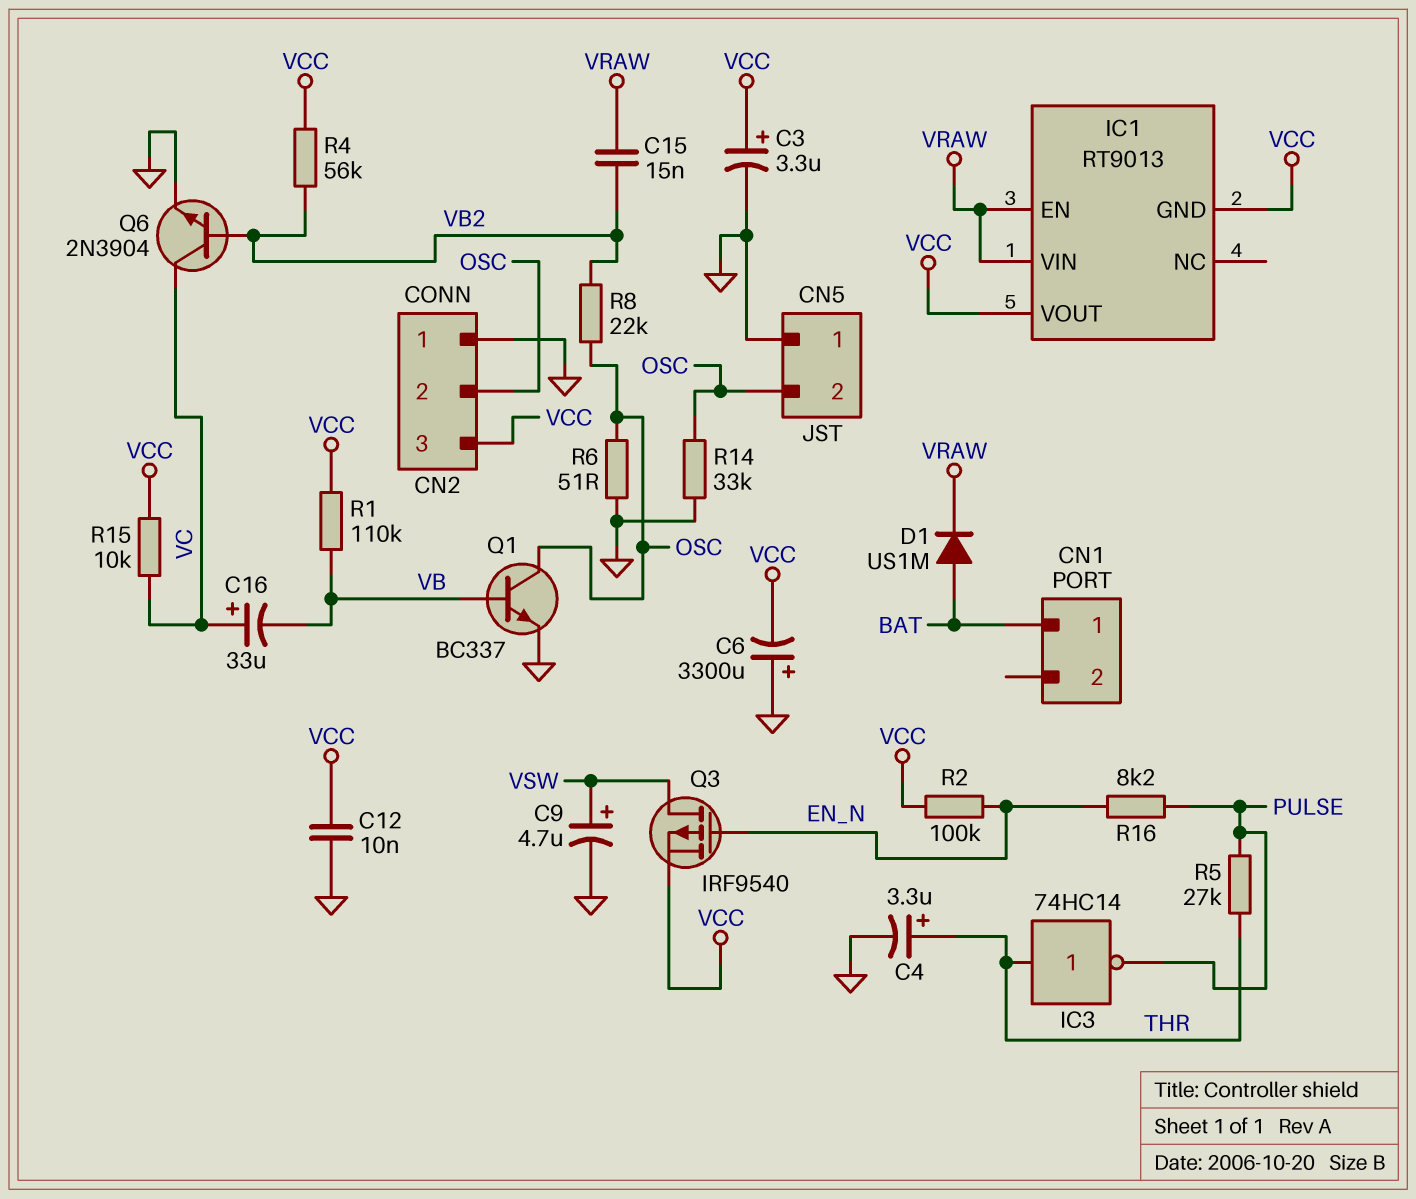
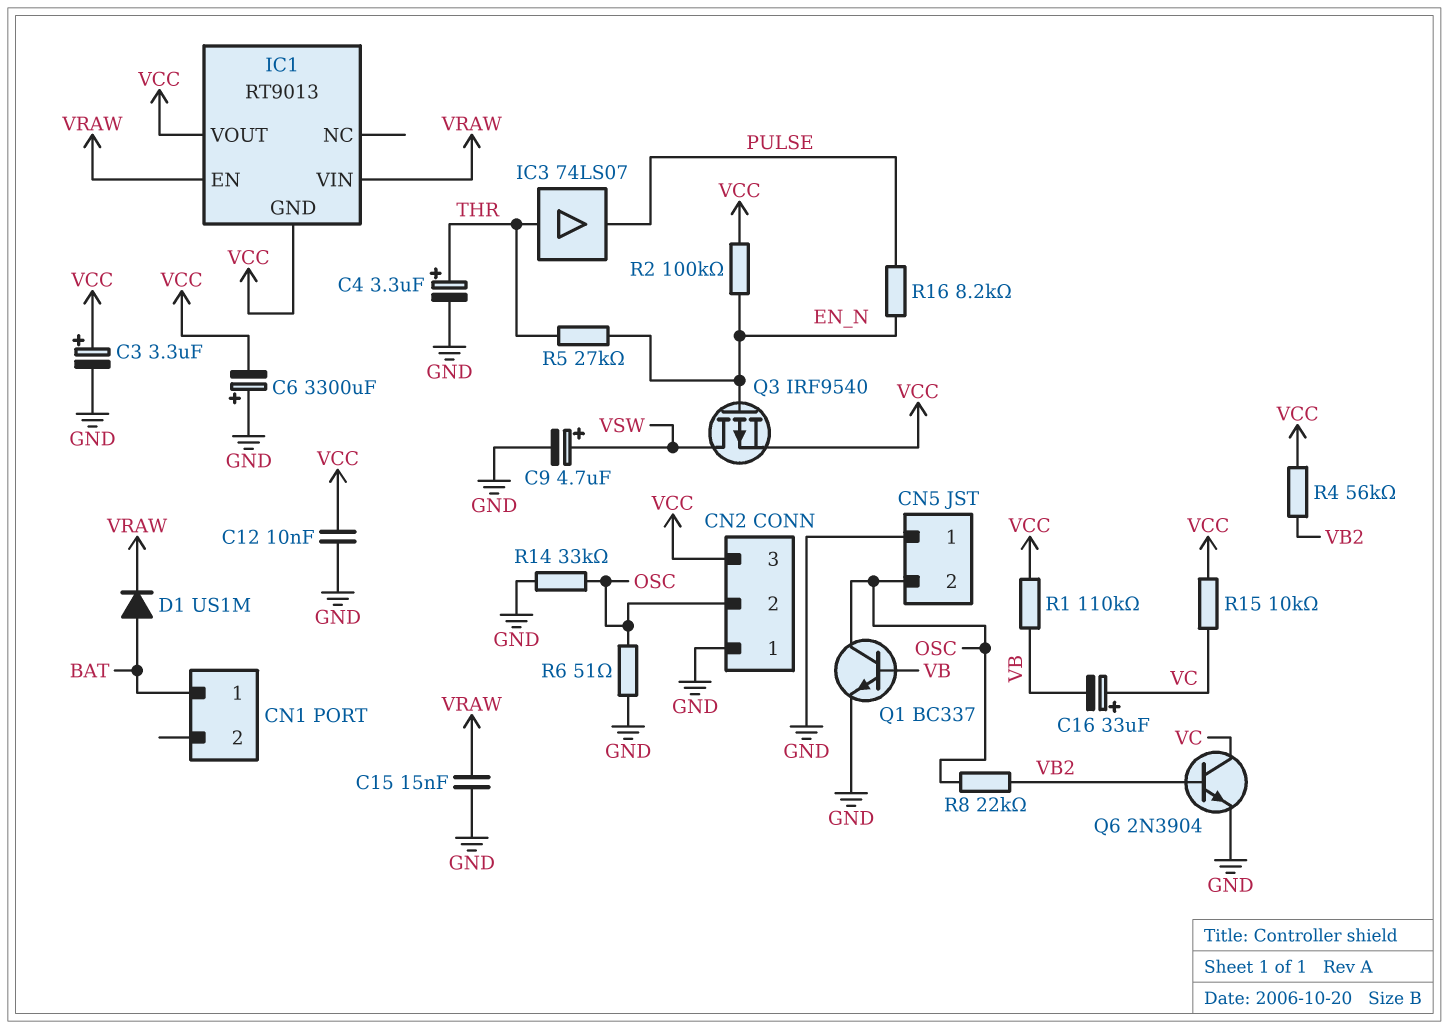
C15: 15nF (VB2, VRAW) -> 15nF (GND, VRAW)
IC3: NOT 74HC14 (in THR, out PULSE) -> buffer 74LS07 (in THR, out PULSE)
R5: 27k (PULSE, THR) -> 27k (EN_N, THR)

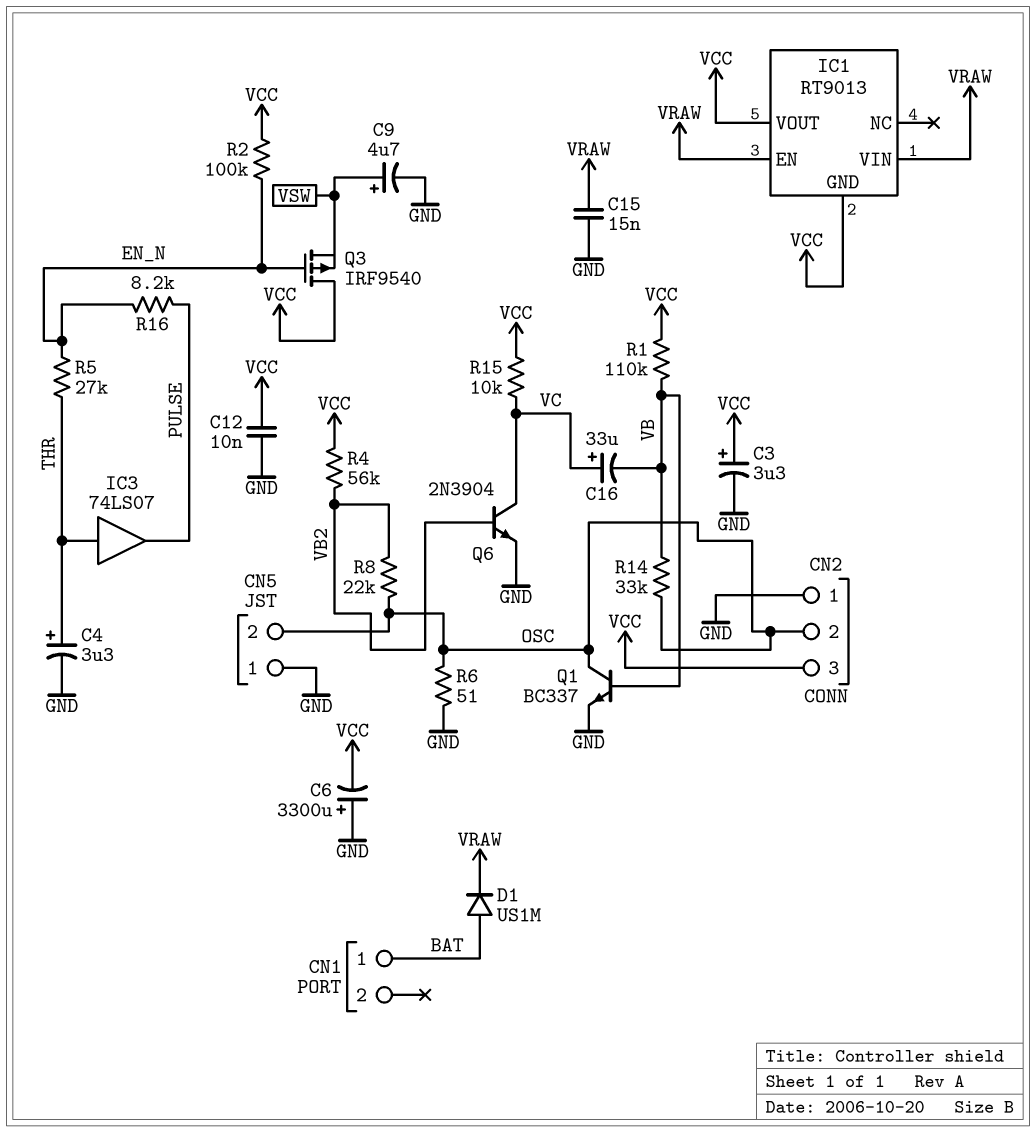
Q3: PMOS IRF9540 (G EN_N, D VSW, S VCC) -> PMOS IRF9540 (G EN_N, D VCC, S VSW)
R14: 33k (GND, OSC) -> 33k (OSC, VB)

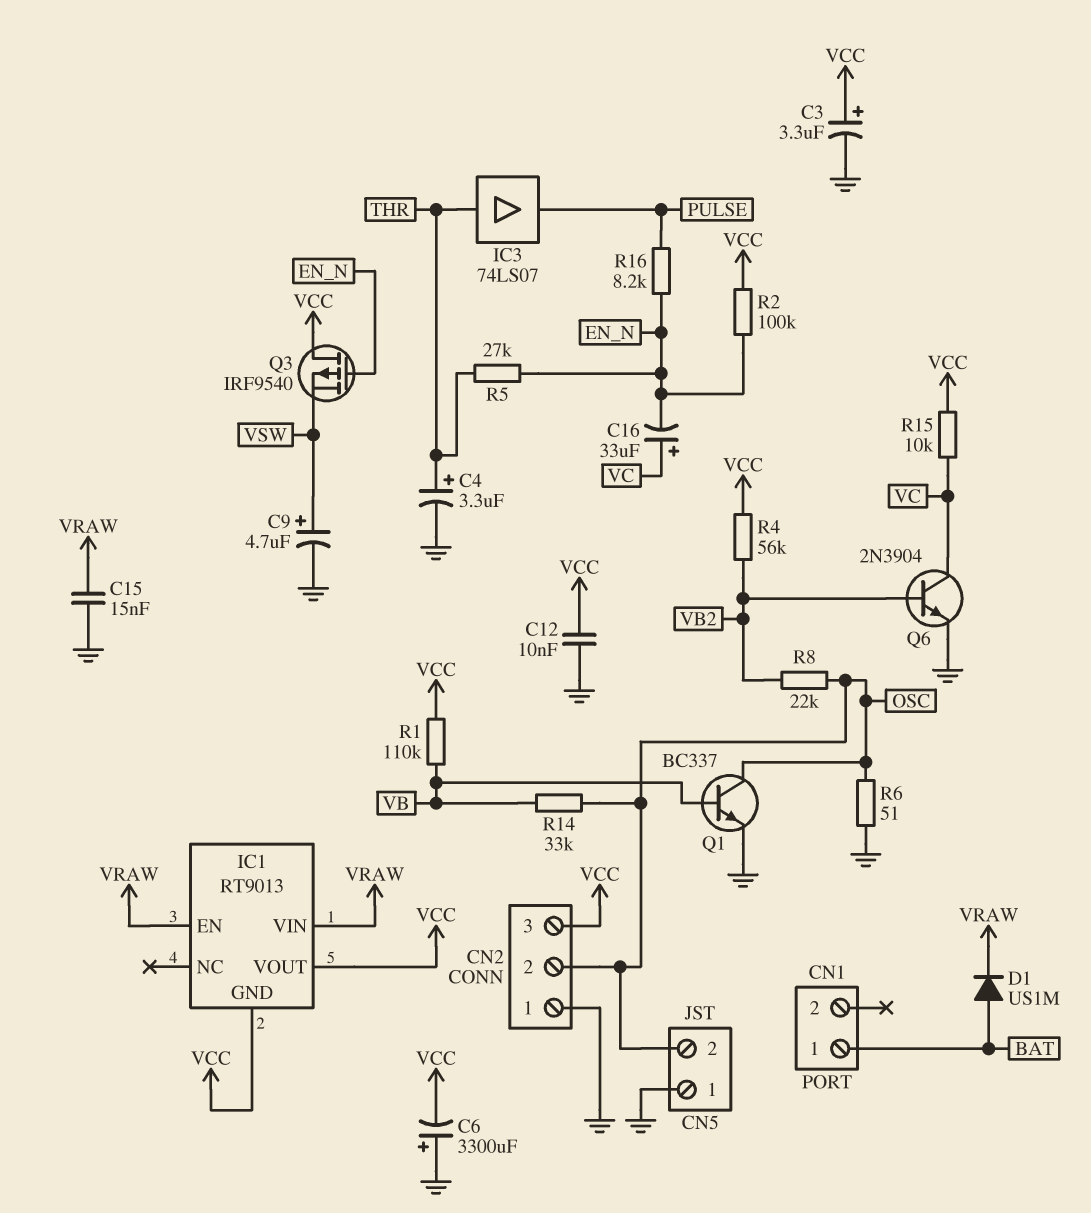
C16: 33uF (plus VC, minus VB) -> 33uF (plus VC, minus EN_N)

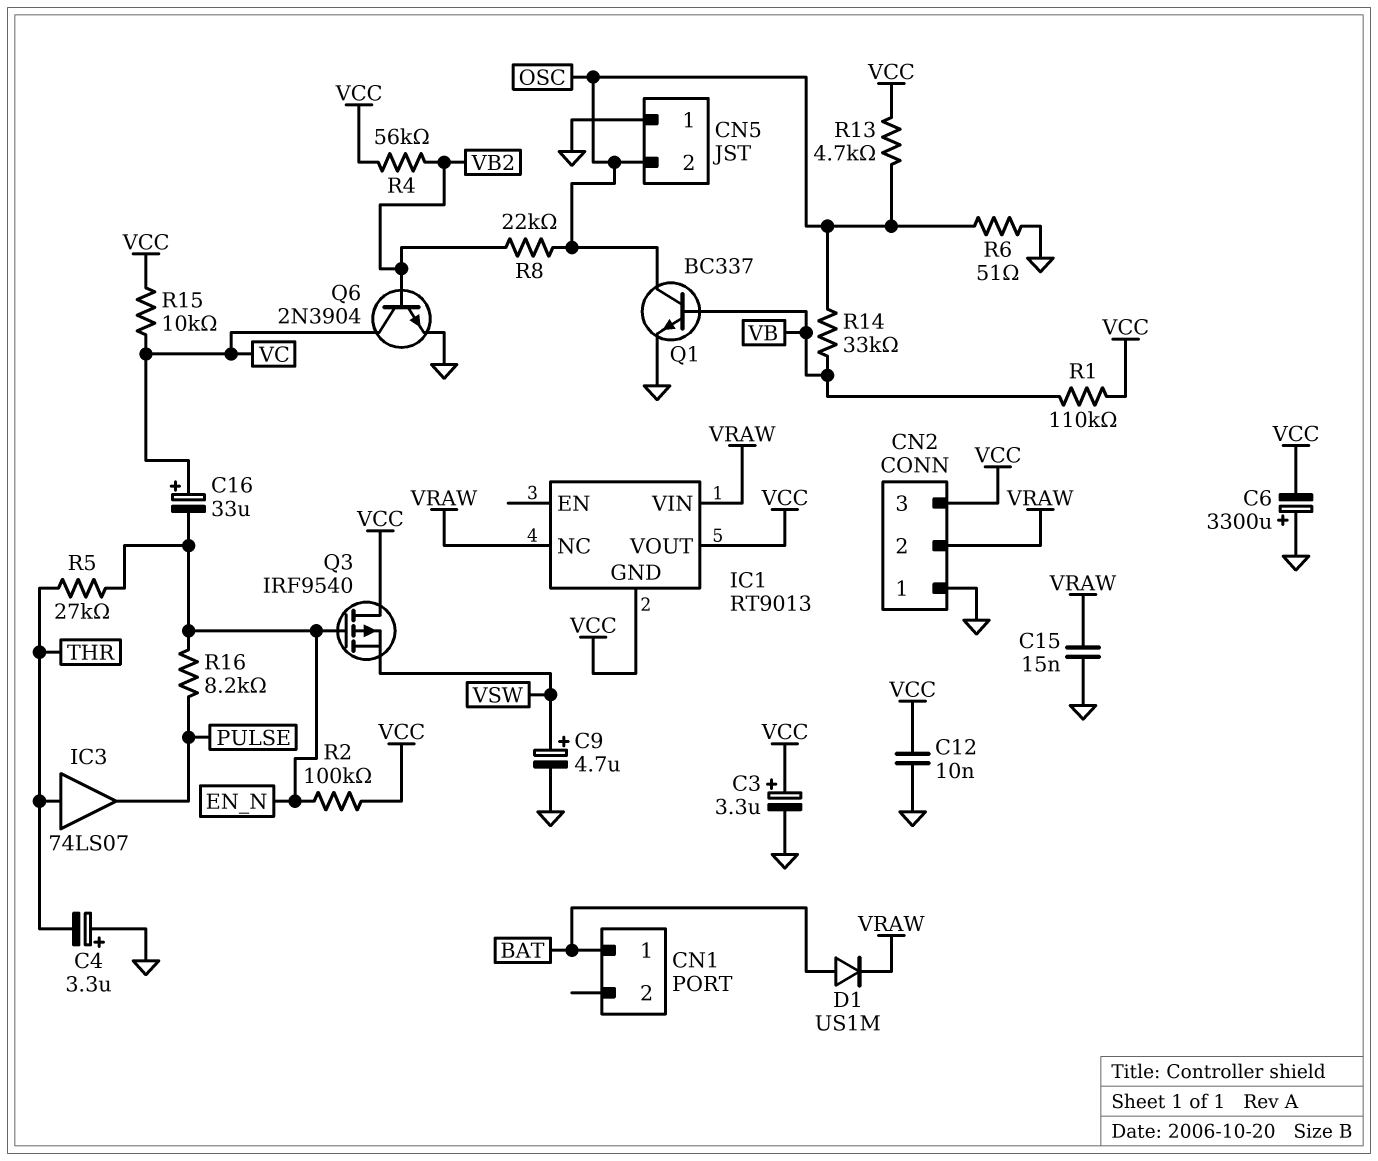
C4: 3.3uF (plus THR, minus GND) -> 3.3uF (plus GND, minus THR)
CN2 pin 2: OSC -> VRAW
IC1 pin EN: VRAW -> none
IC1 pin NC: none -> VRAW
R13: none -> 4.7k (OSC, VCC)

